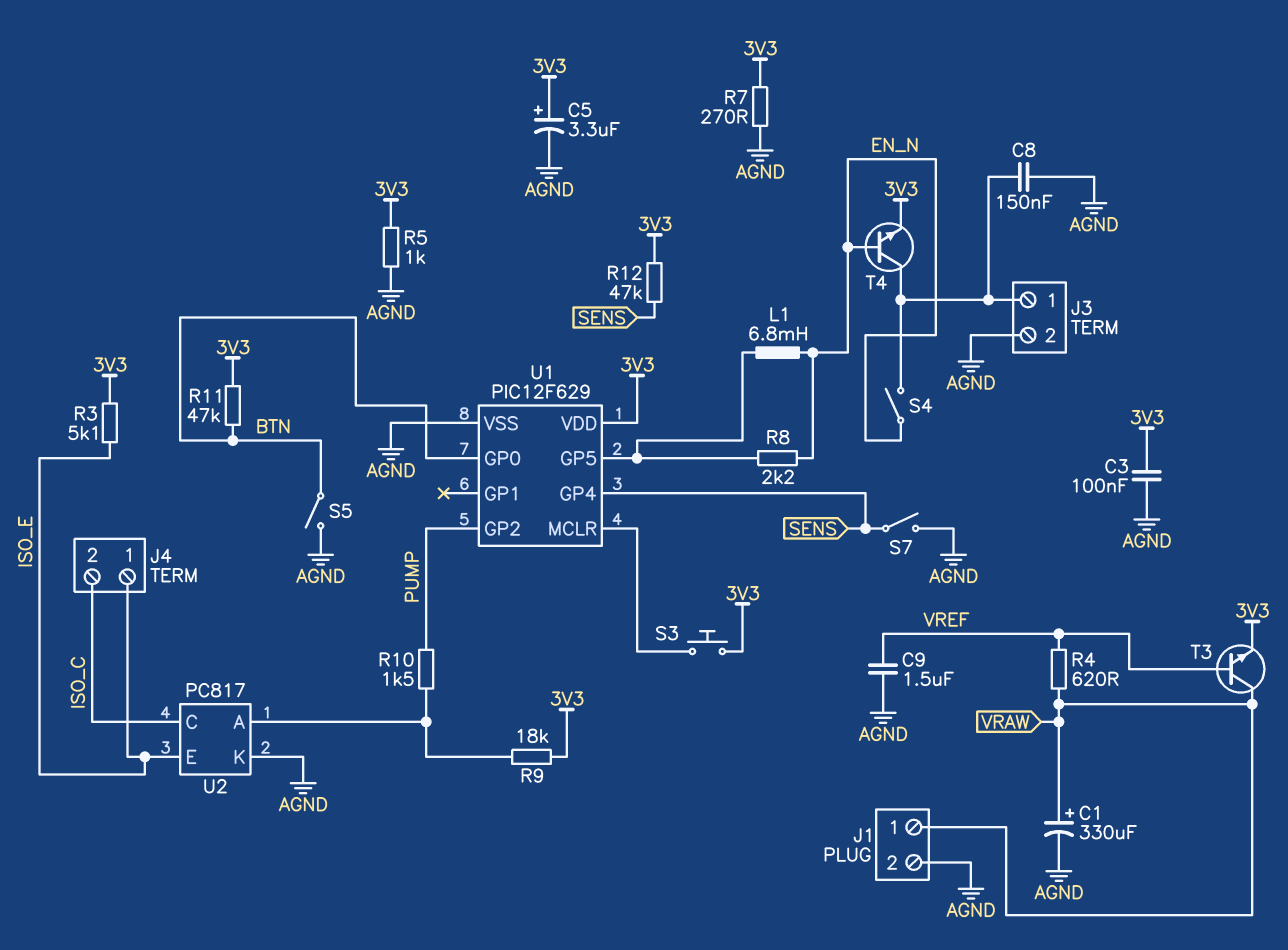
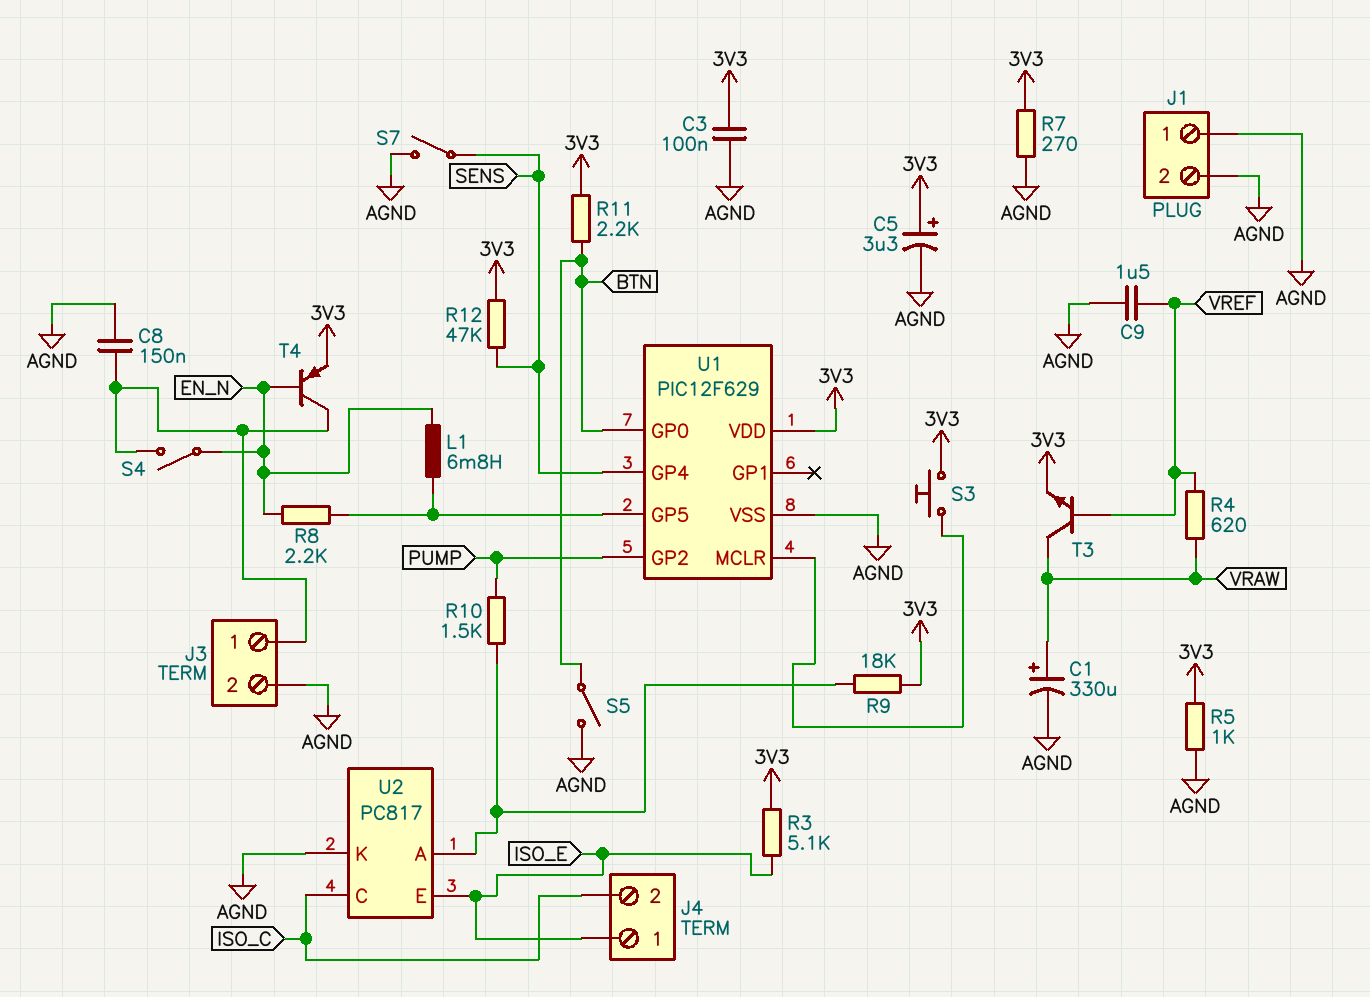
J1 pin 1: VRAW -> AGND
R11: 47k (3V3, BTN) -> 2.2k (3V3, BTN)
T4: NPN (B EN_N, C J3/1, E 3V3) -> PNP (B EN_N, C J3/1, E 3V3)

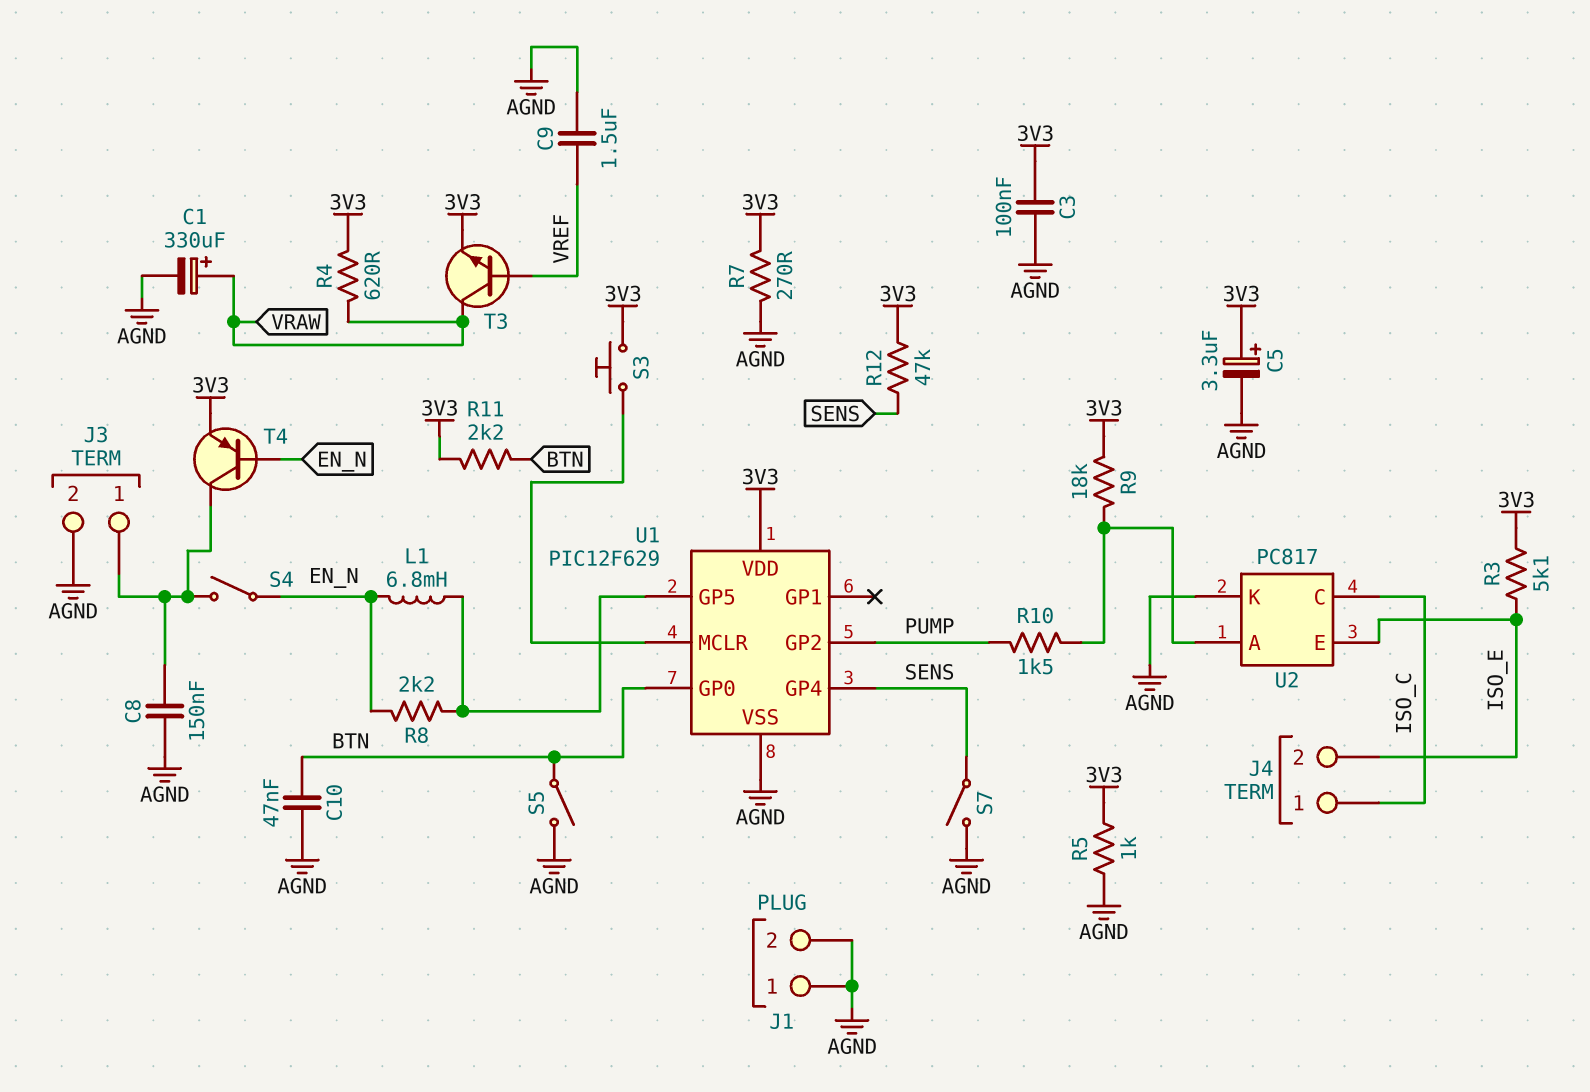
C10: none -> 47nF (AGND, BTN)
J4 pin 1: ISO_E -> ISO_C
J4 pin 2: ISO_C -> ISO_E
R4: 620 (VRAW, VREF) -> 620 (3V3, VRAW)

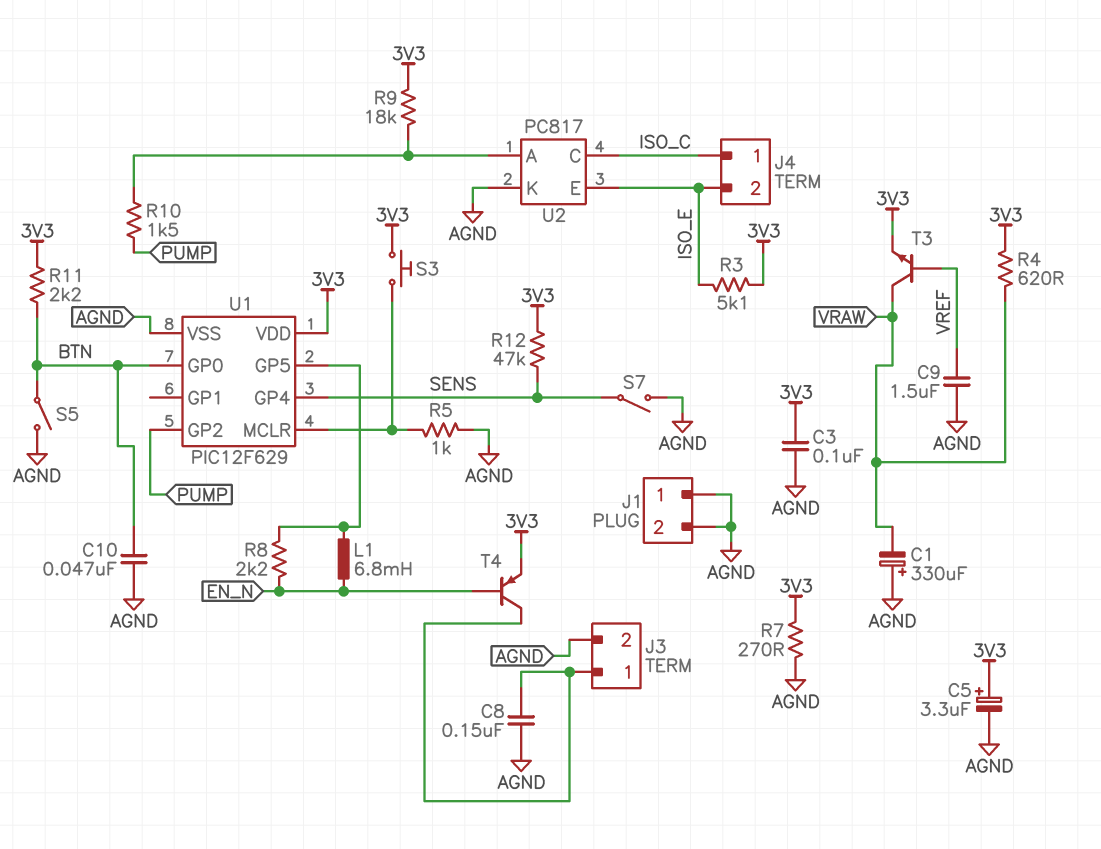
C1: 330uF (plus VRAW, minus AGND) -> 330uF (plus AGND, minus VRAW)
R5: 1k (3V3, AGND) -> 1k (AGND, U1/MCLR)
S4: switch (EN_N, J3/1) -> none

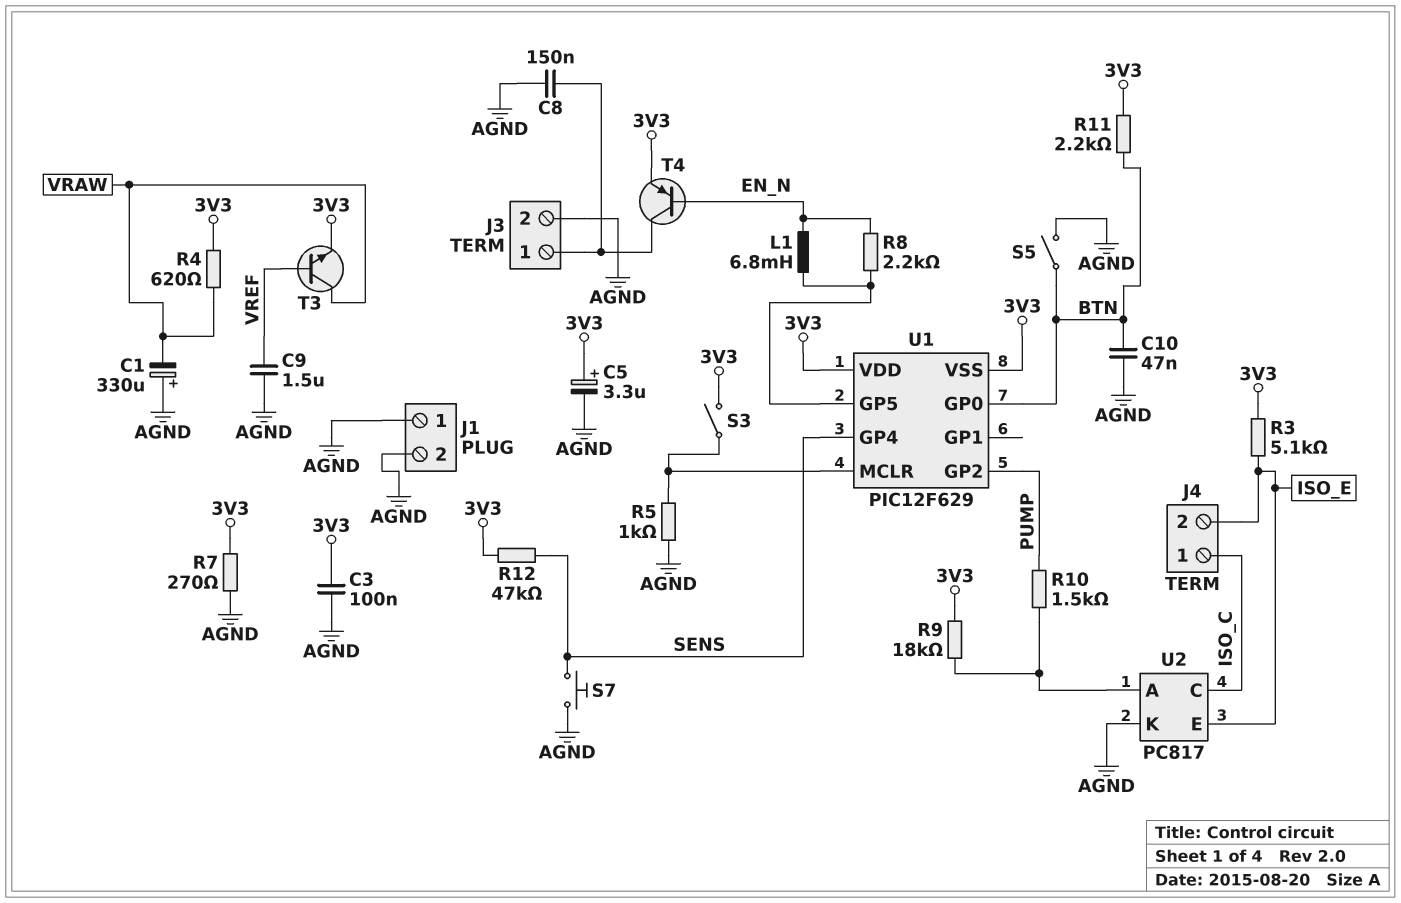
S3: button (3V3, U1/MCLR) -> switch (3V3, U1/MCLR)
S7: switch (AGND, SENS) -> button (AGND, SENS)
U1 pin VSS: AGND -> 3V3

